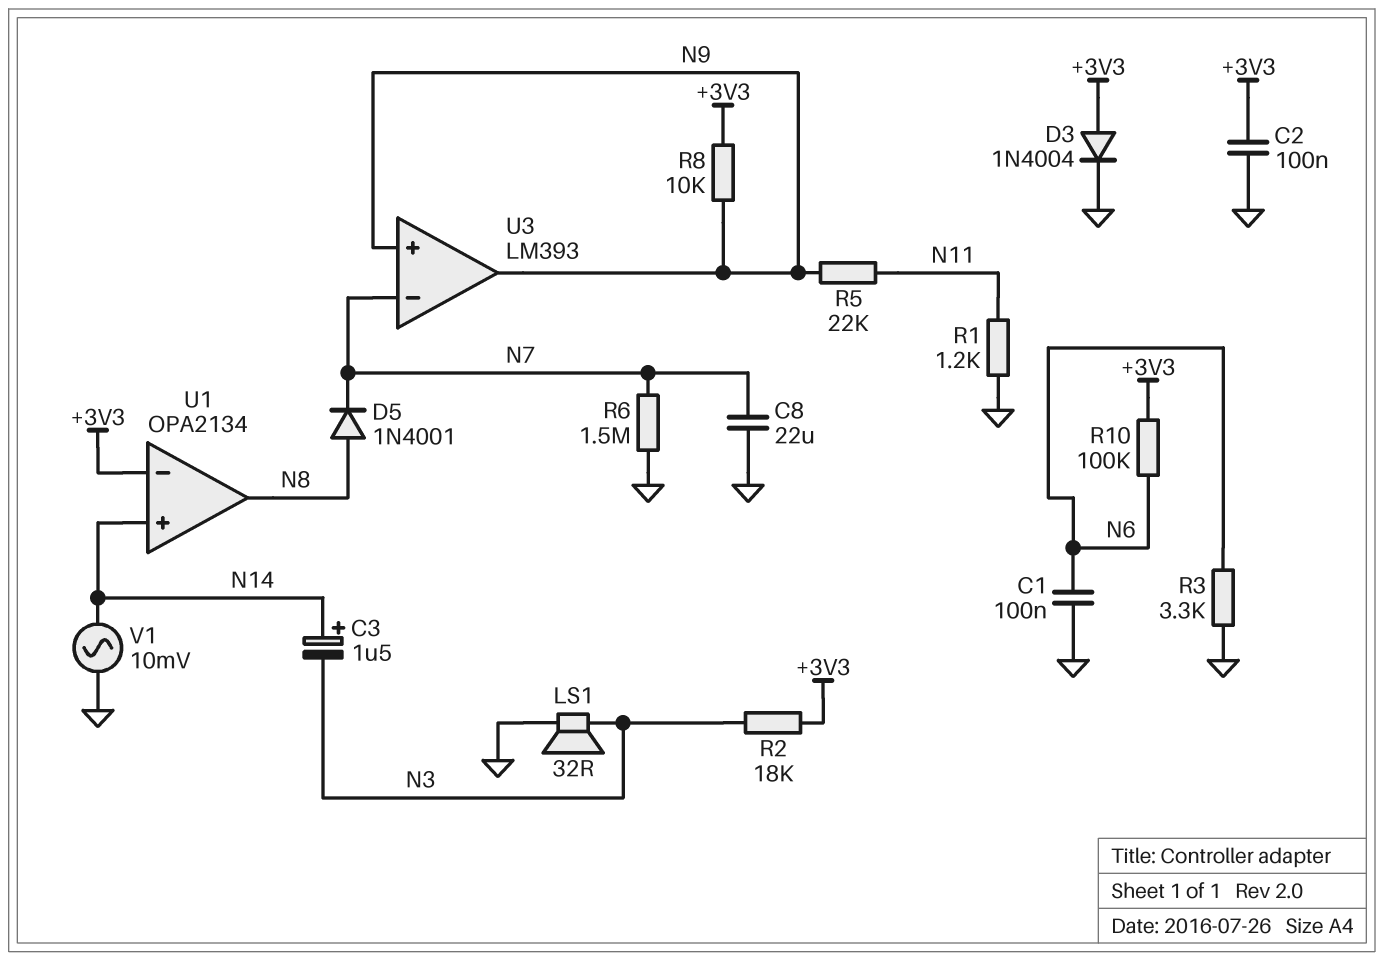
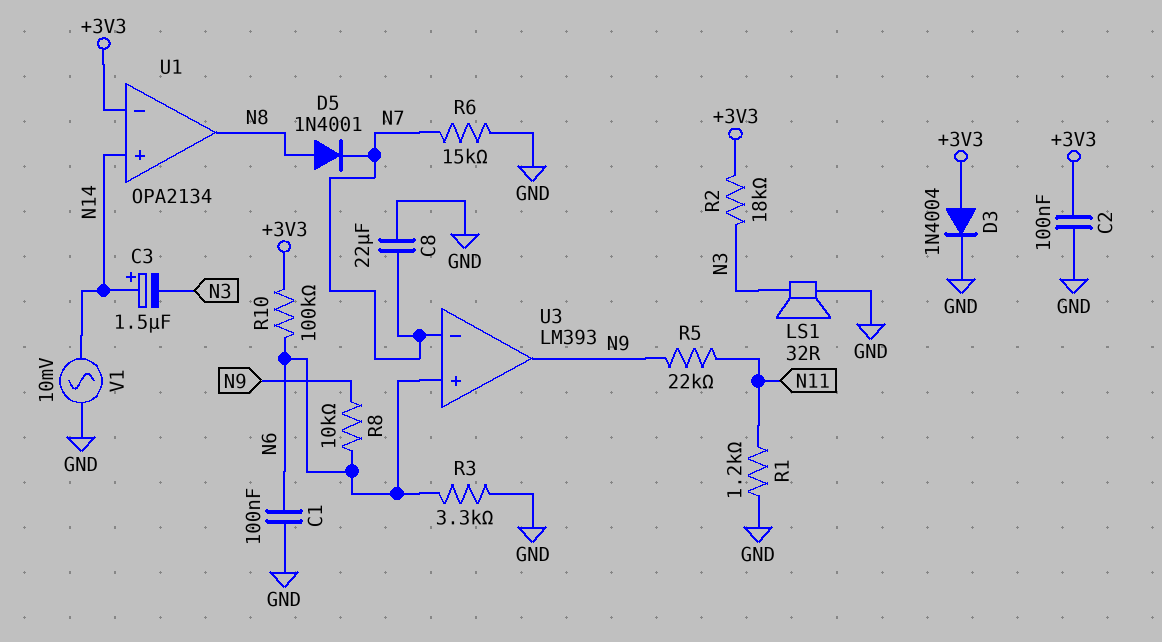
R6: 1.5M (GND, N7) -> 15k (GND, N7)
R8: 10k (+3V3, N9) -> 10k (N6, N9)
U3 pin in+: N9 -> N6

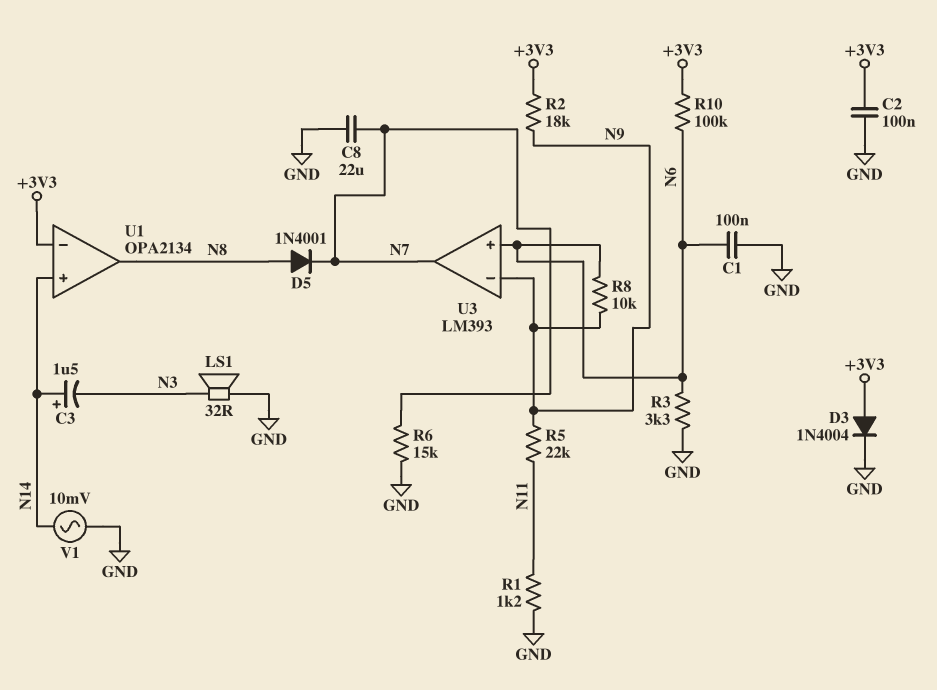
R2: 18k (+3V3, N3) -> 18k (+3V3, N9)
U3 pin in-: N7 -> N9
U3 pin out: N9 -> N7

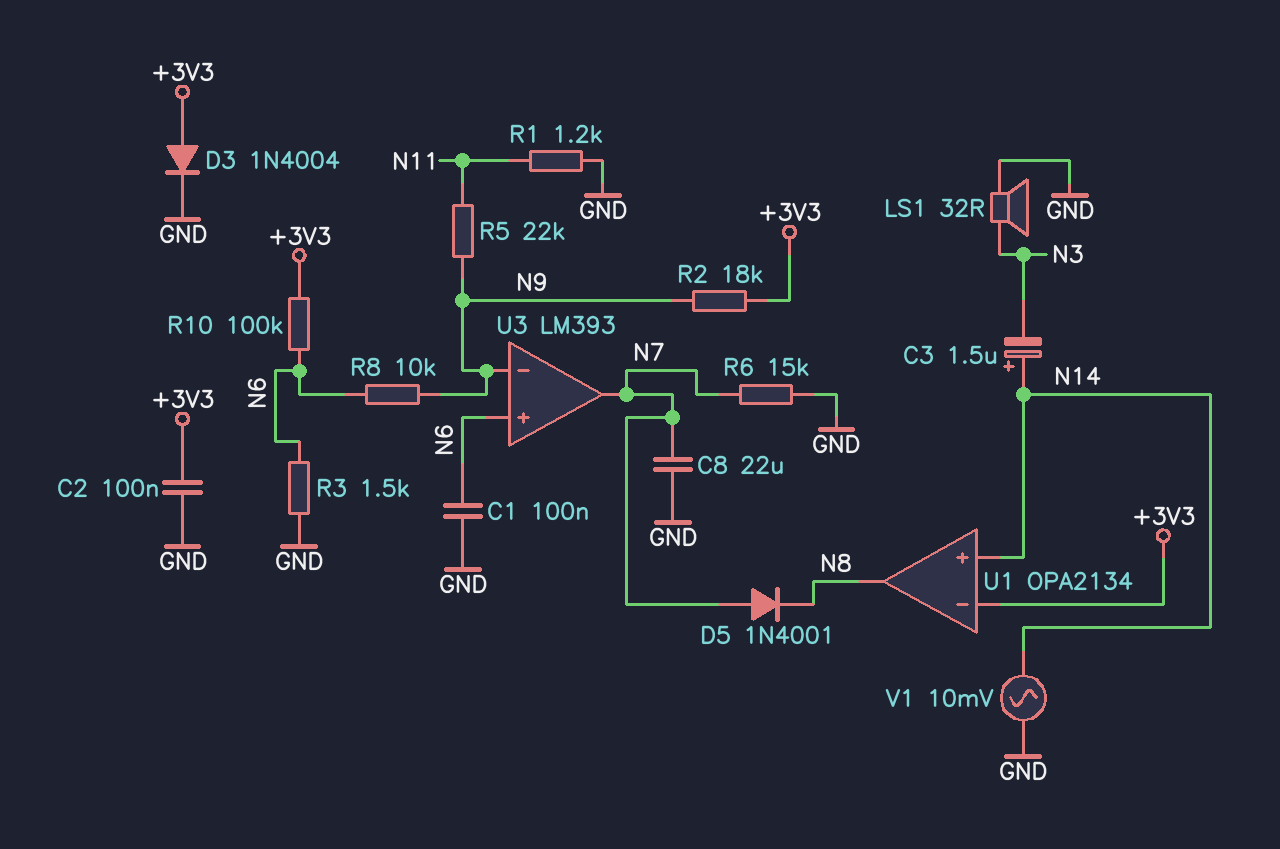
D5: diode 1N4001 (A N8, K N7) -> diode 1N4001 (A N7, K N8)
R3: 3.3k (GND, N6) -> 1.5k (GND, N6)

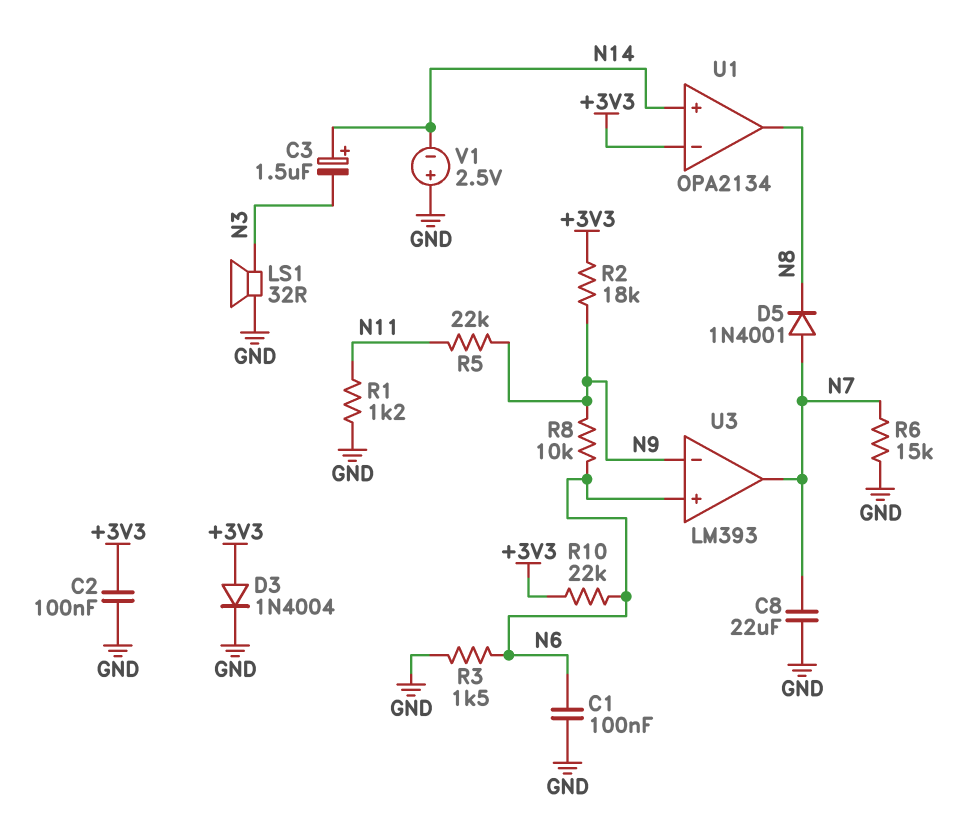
R10: 100k (+3V3, N6) -> 22k (+3V3, N6)
V1: AC 10mV (GND, N14) -> 2.5V (plus GND, minus N14)

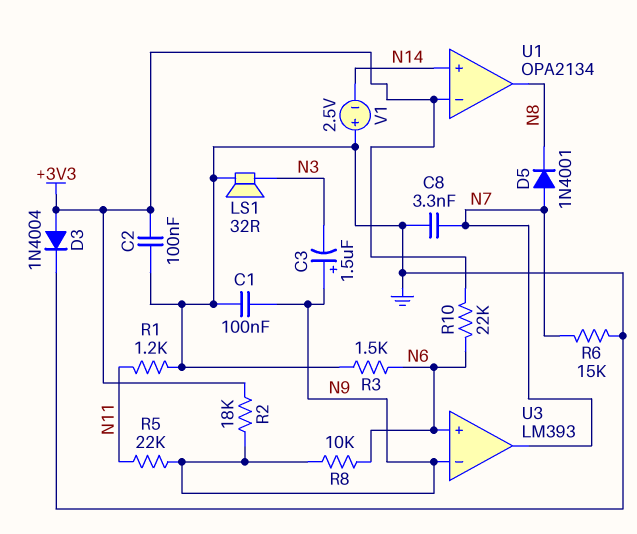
C1: 100nF (GND, N6) -> 100nF (GND, N9)
C3: 1.5uF (plus N14, minus N3) -> 1.5uF (plus N9, minus N3)
C8: 22uF (GND, N7) -> 3.3nF (GND, N7)

